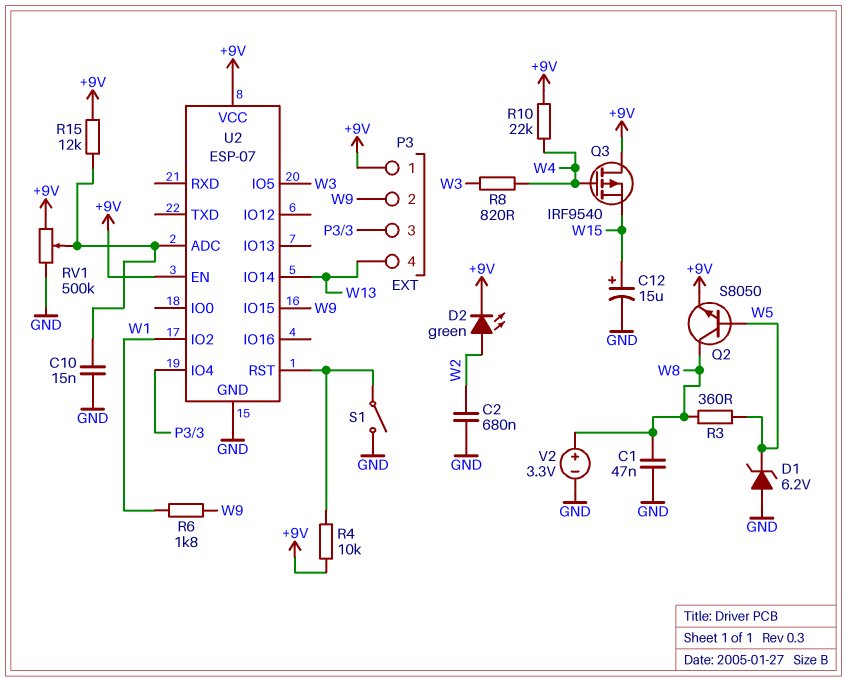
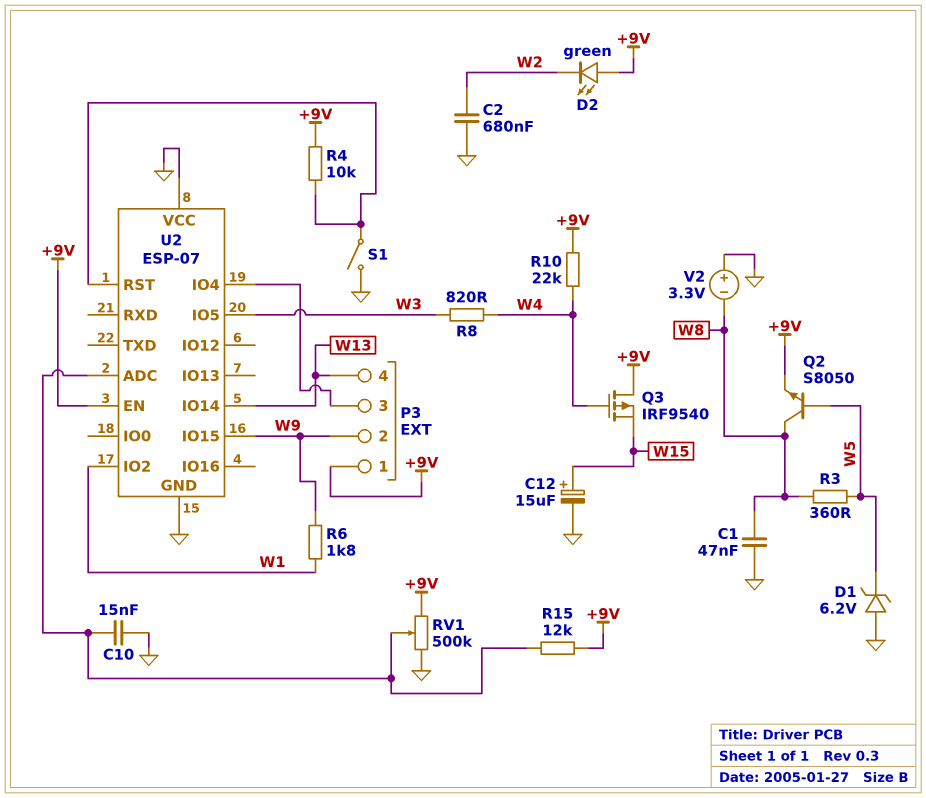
D2: LED green (A W2, K +9V) -> LED green (A +9V, K W2)
U2 pin VCC: +9V -> GND
V2: 3.3V (plus W8, minus GND) -> 3.3V (plus GND, minus W8)

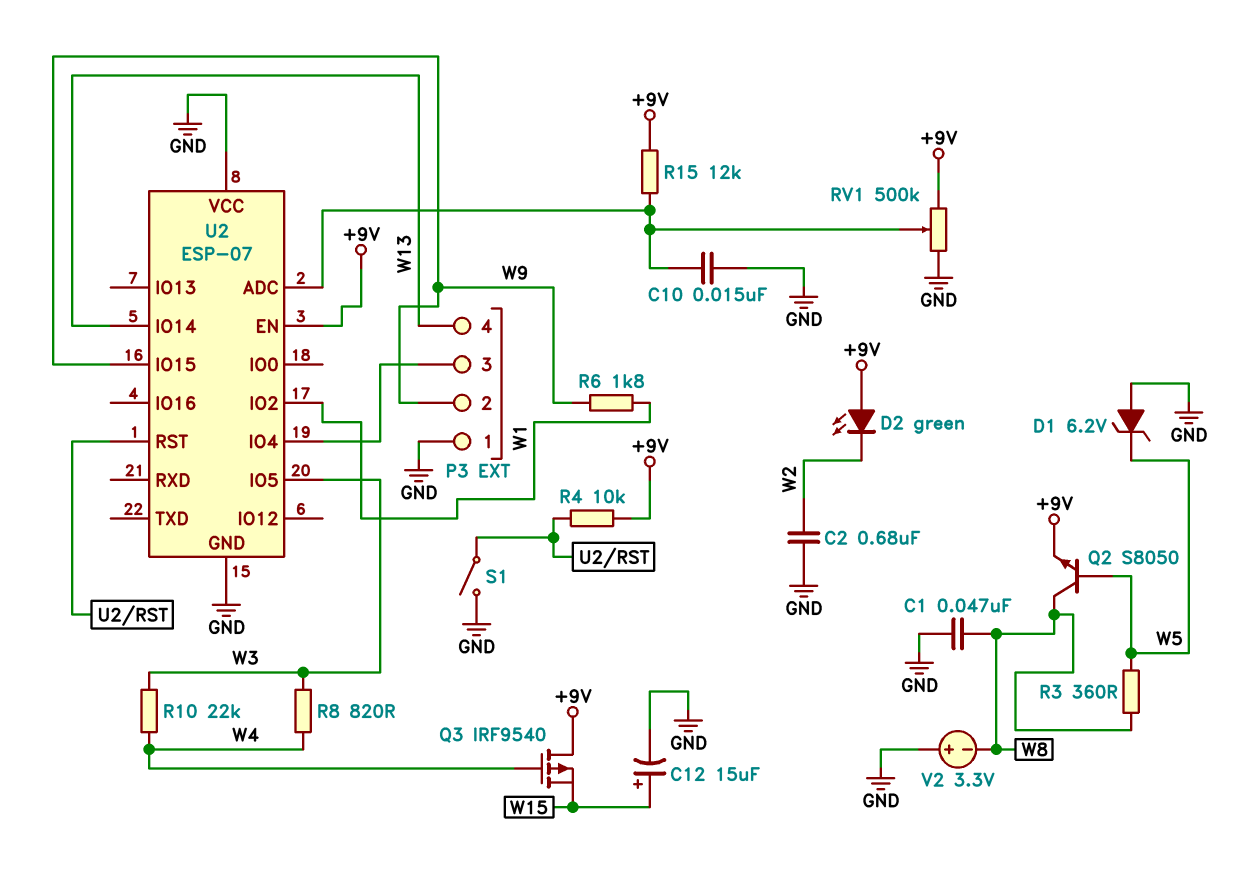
P3 pin 1: +9V -> GND
R10: 22k (+9V, W4) -> 22k (W3, W4)

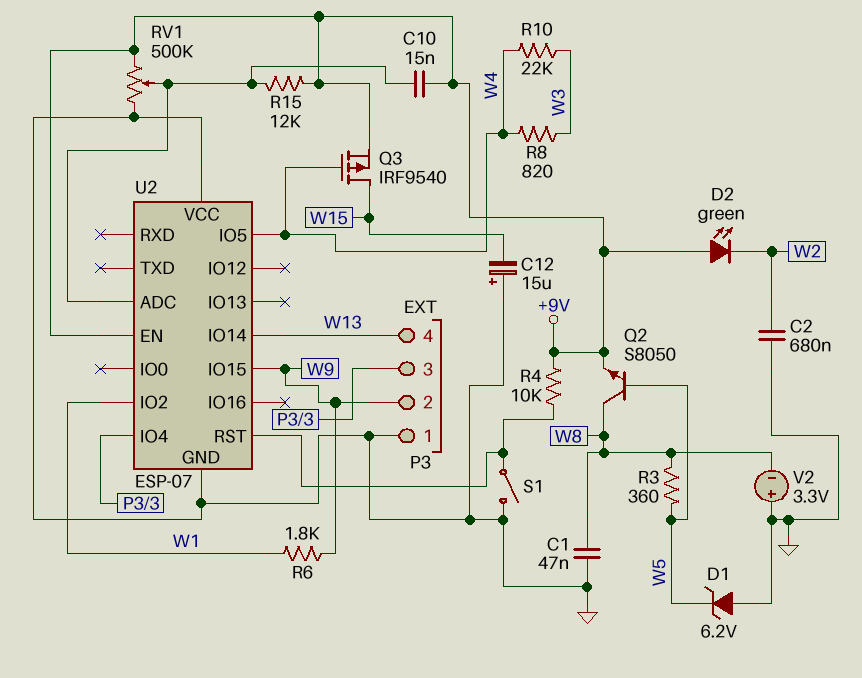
C10: 15nF (GND, U2/ADC) -> 15nF (+9V, U2/ADC)
C12: 15uF (plus W15, minus GND) -> 15uF (plus GND, minus W15)
Q3: PMOS IRF9540 (G W4, D +9V, S W15) -> PMOS IRF9540 (G W4, D W15, S +9V)
U2 pin IO5: W3 -> W4

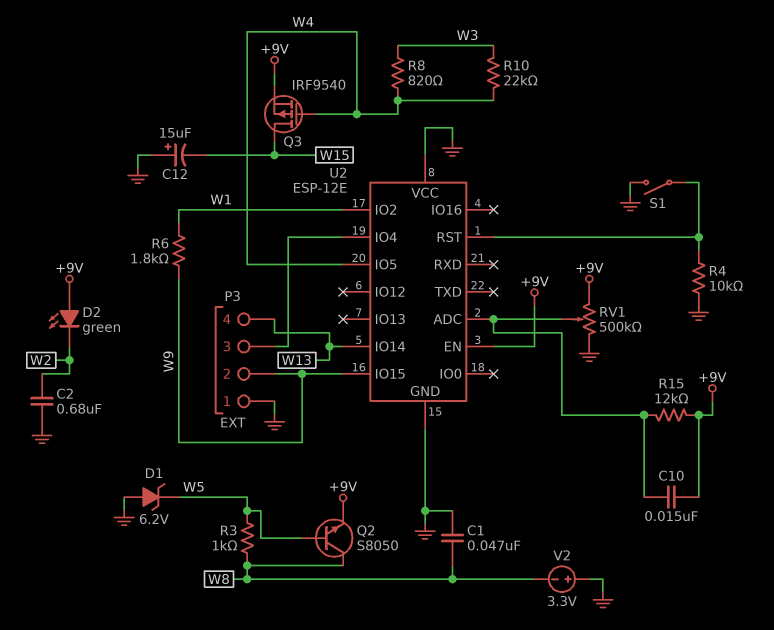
R3: 360 (W5, W8) -> 1k (W5, W8)
R4: 10k (+9V, U2/RST) -> 10k (GND, U2/RST)
U2: ESP-07 -> ESP-12E

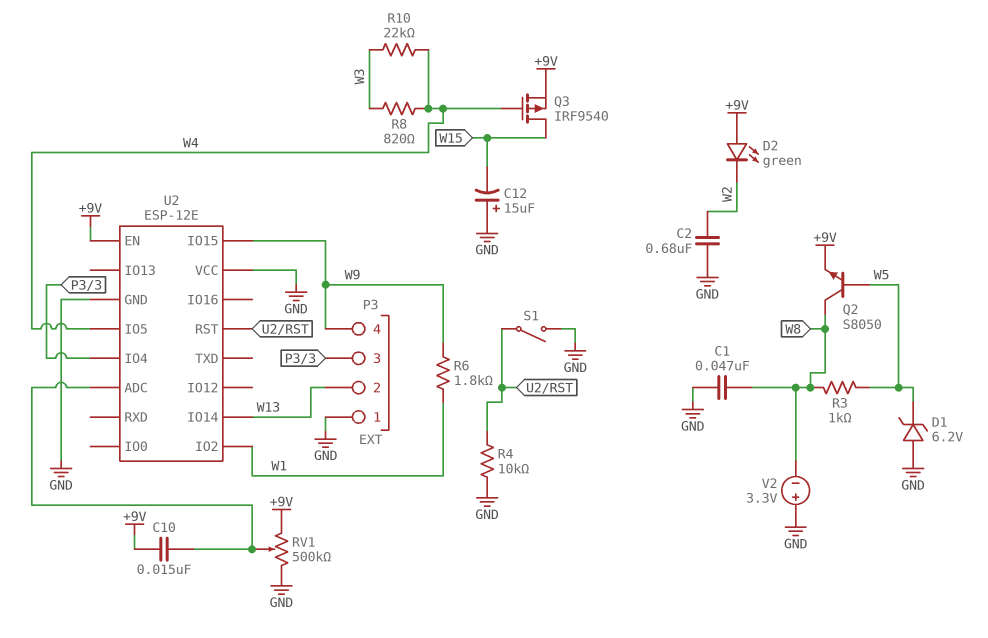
P3 pin 2: W9 -> W13
P3 pin 4: W13 -> W9
R15: 12k (+9V, U2/ADC) -> none

